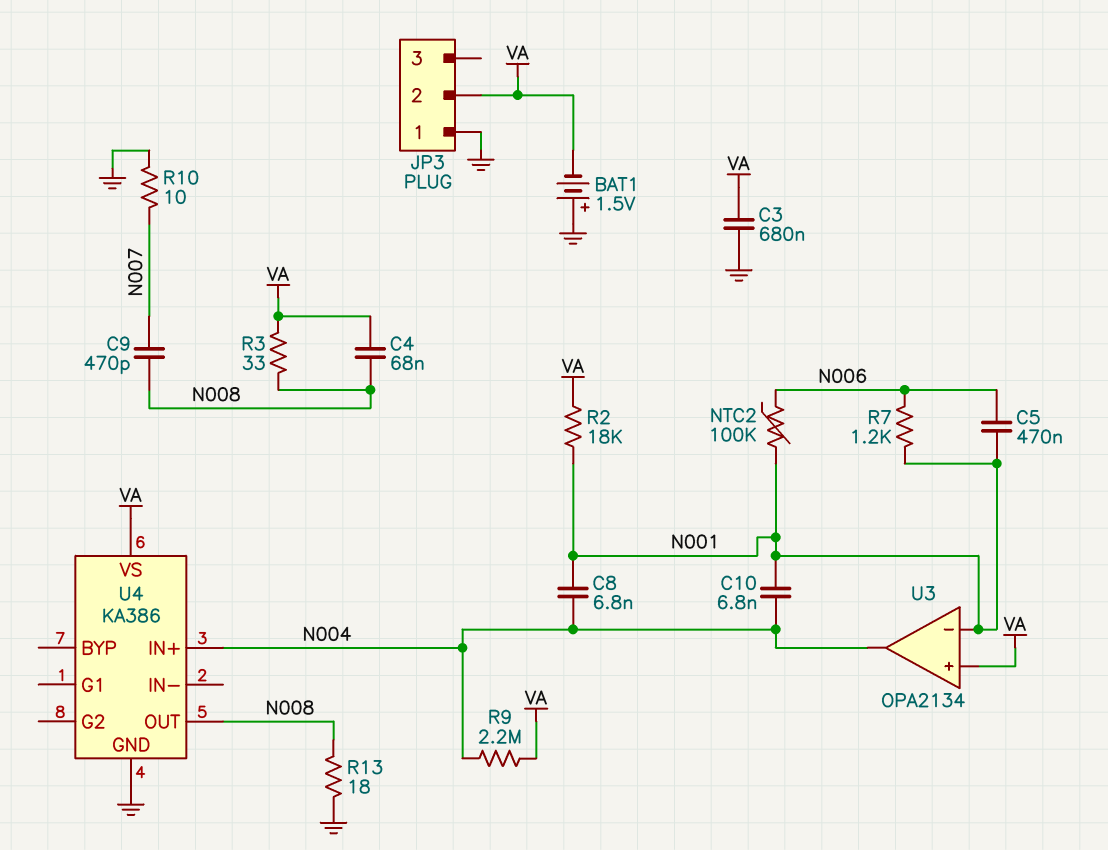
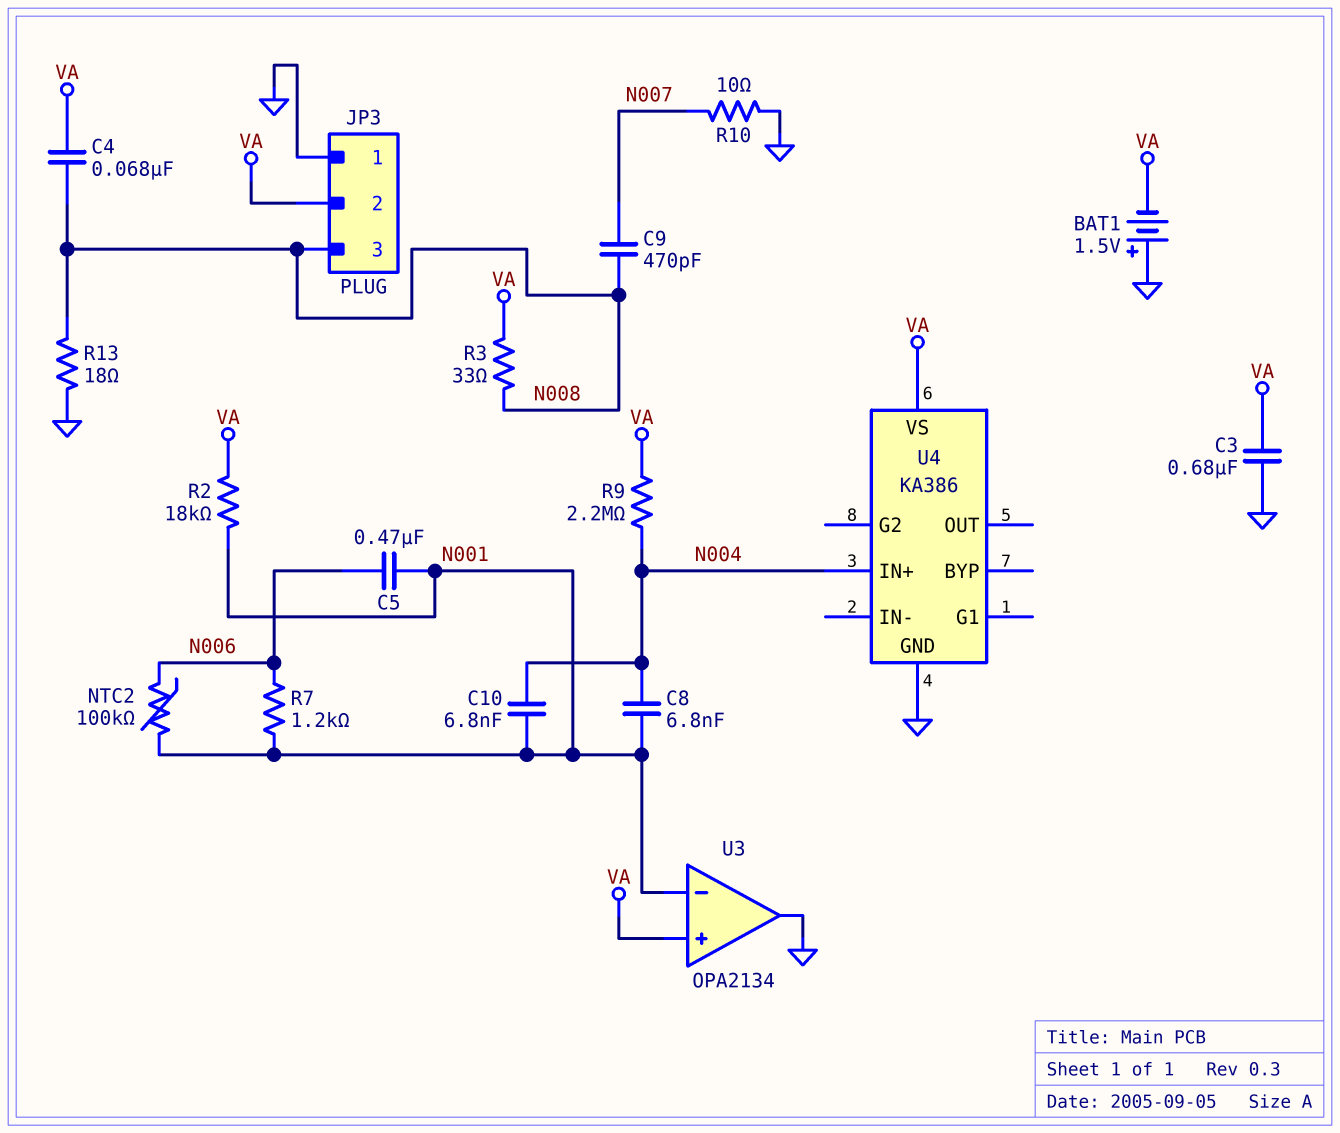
JP3 pin 3: none -> N008
U3 pin out: N004 -> GND
U4 pin OUT: N008 -> none

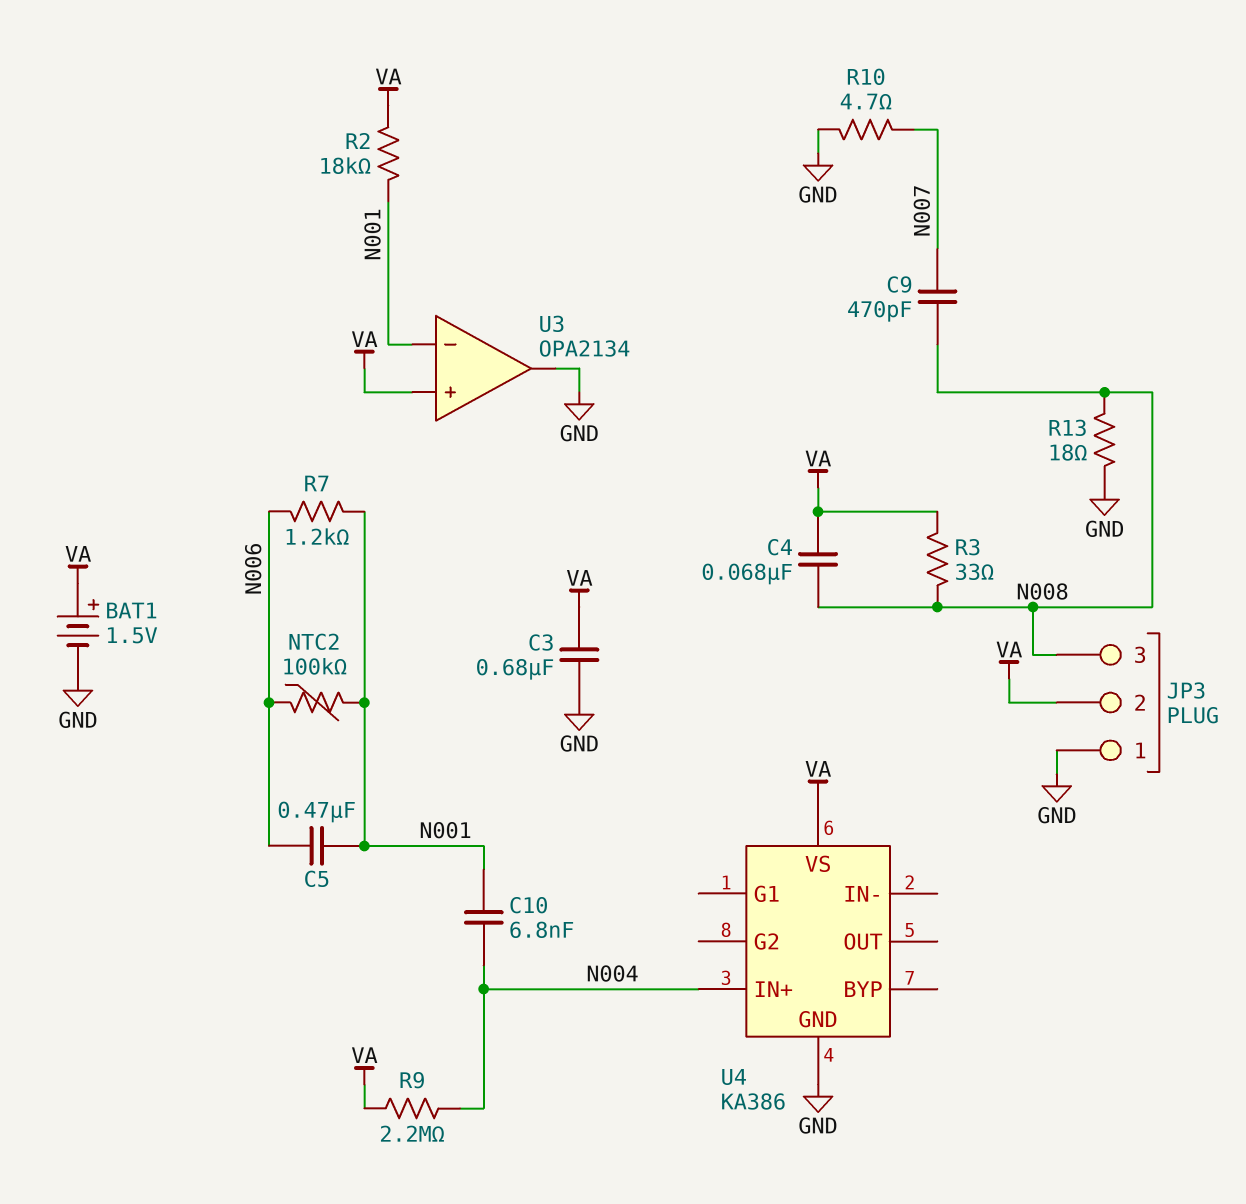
BAT1: 1.5V (plus GND, minus VA) -> 1.5V (plus VA, minus GND)
C8: 6.8nF (N001, N004) -> none
R10: 10 (GND, N007) -> 4.7 (GND, N007)

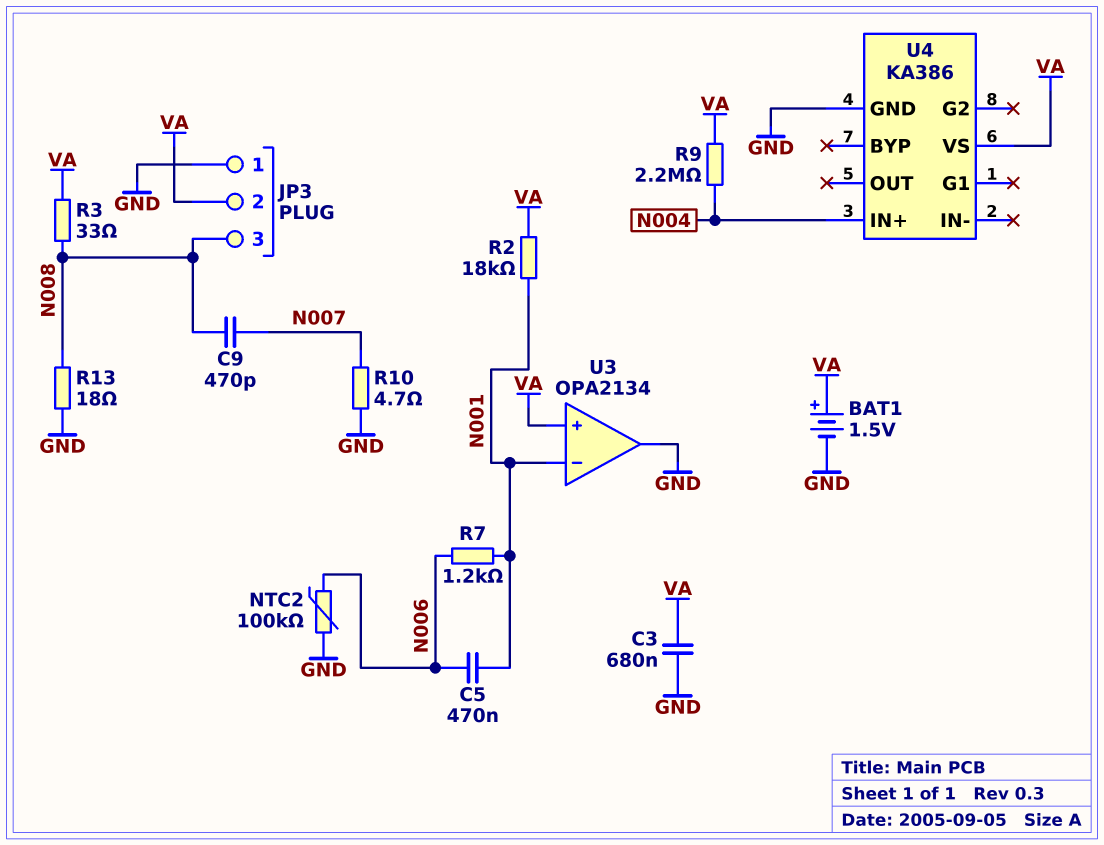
C4: 68nF (N008, VA) -> none
C10: 6.8nF (N001, N004) -> none
NTC2: 100k (N001, N006) -> 100k (GND, N006)

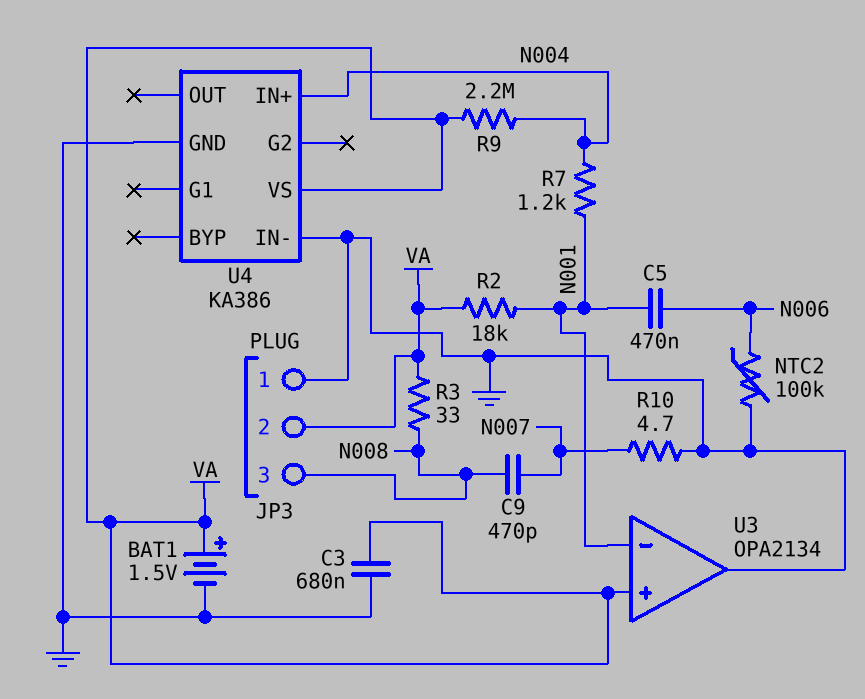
R7: 1.2k (N001, N006) -> 1.2k (N001, N004)
R13: 18 (GND, N008) -> none
U4 pin IN-: none -> GND

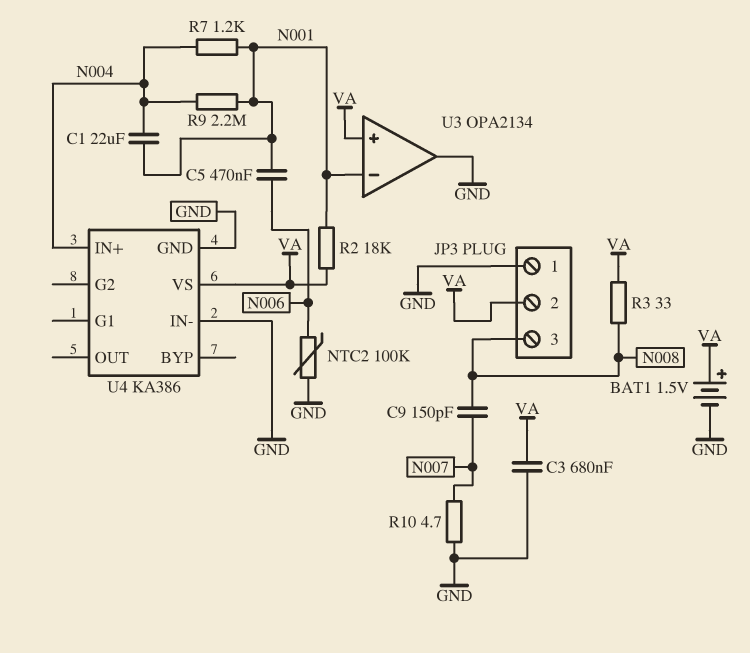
C1: none -> 22uF (N001, N004)
C9: 470pF (N007, N008) -> 150pF (N007, N008)
R9: 2.2M (N004, VA) -> 2.2M (N001, N004)

